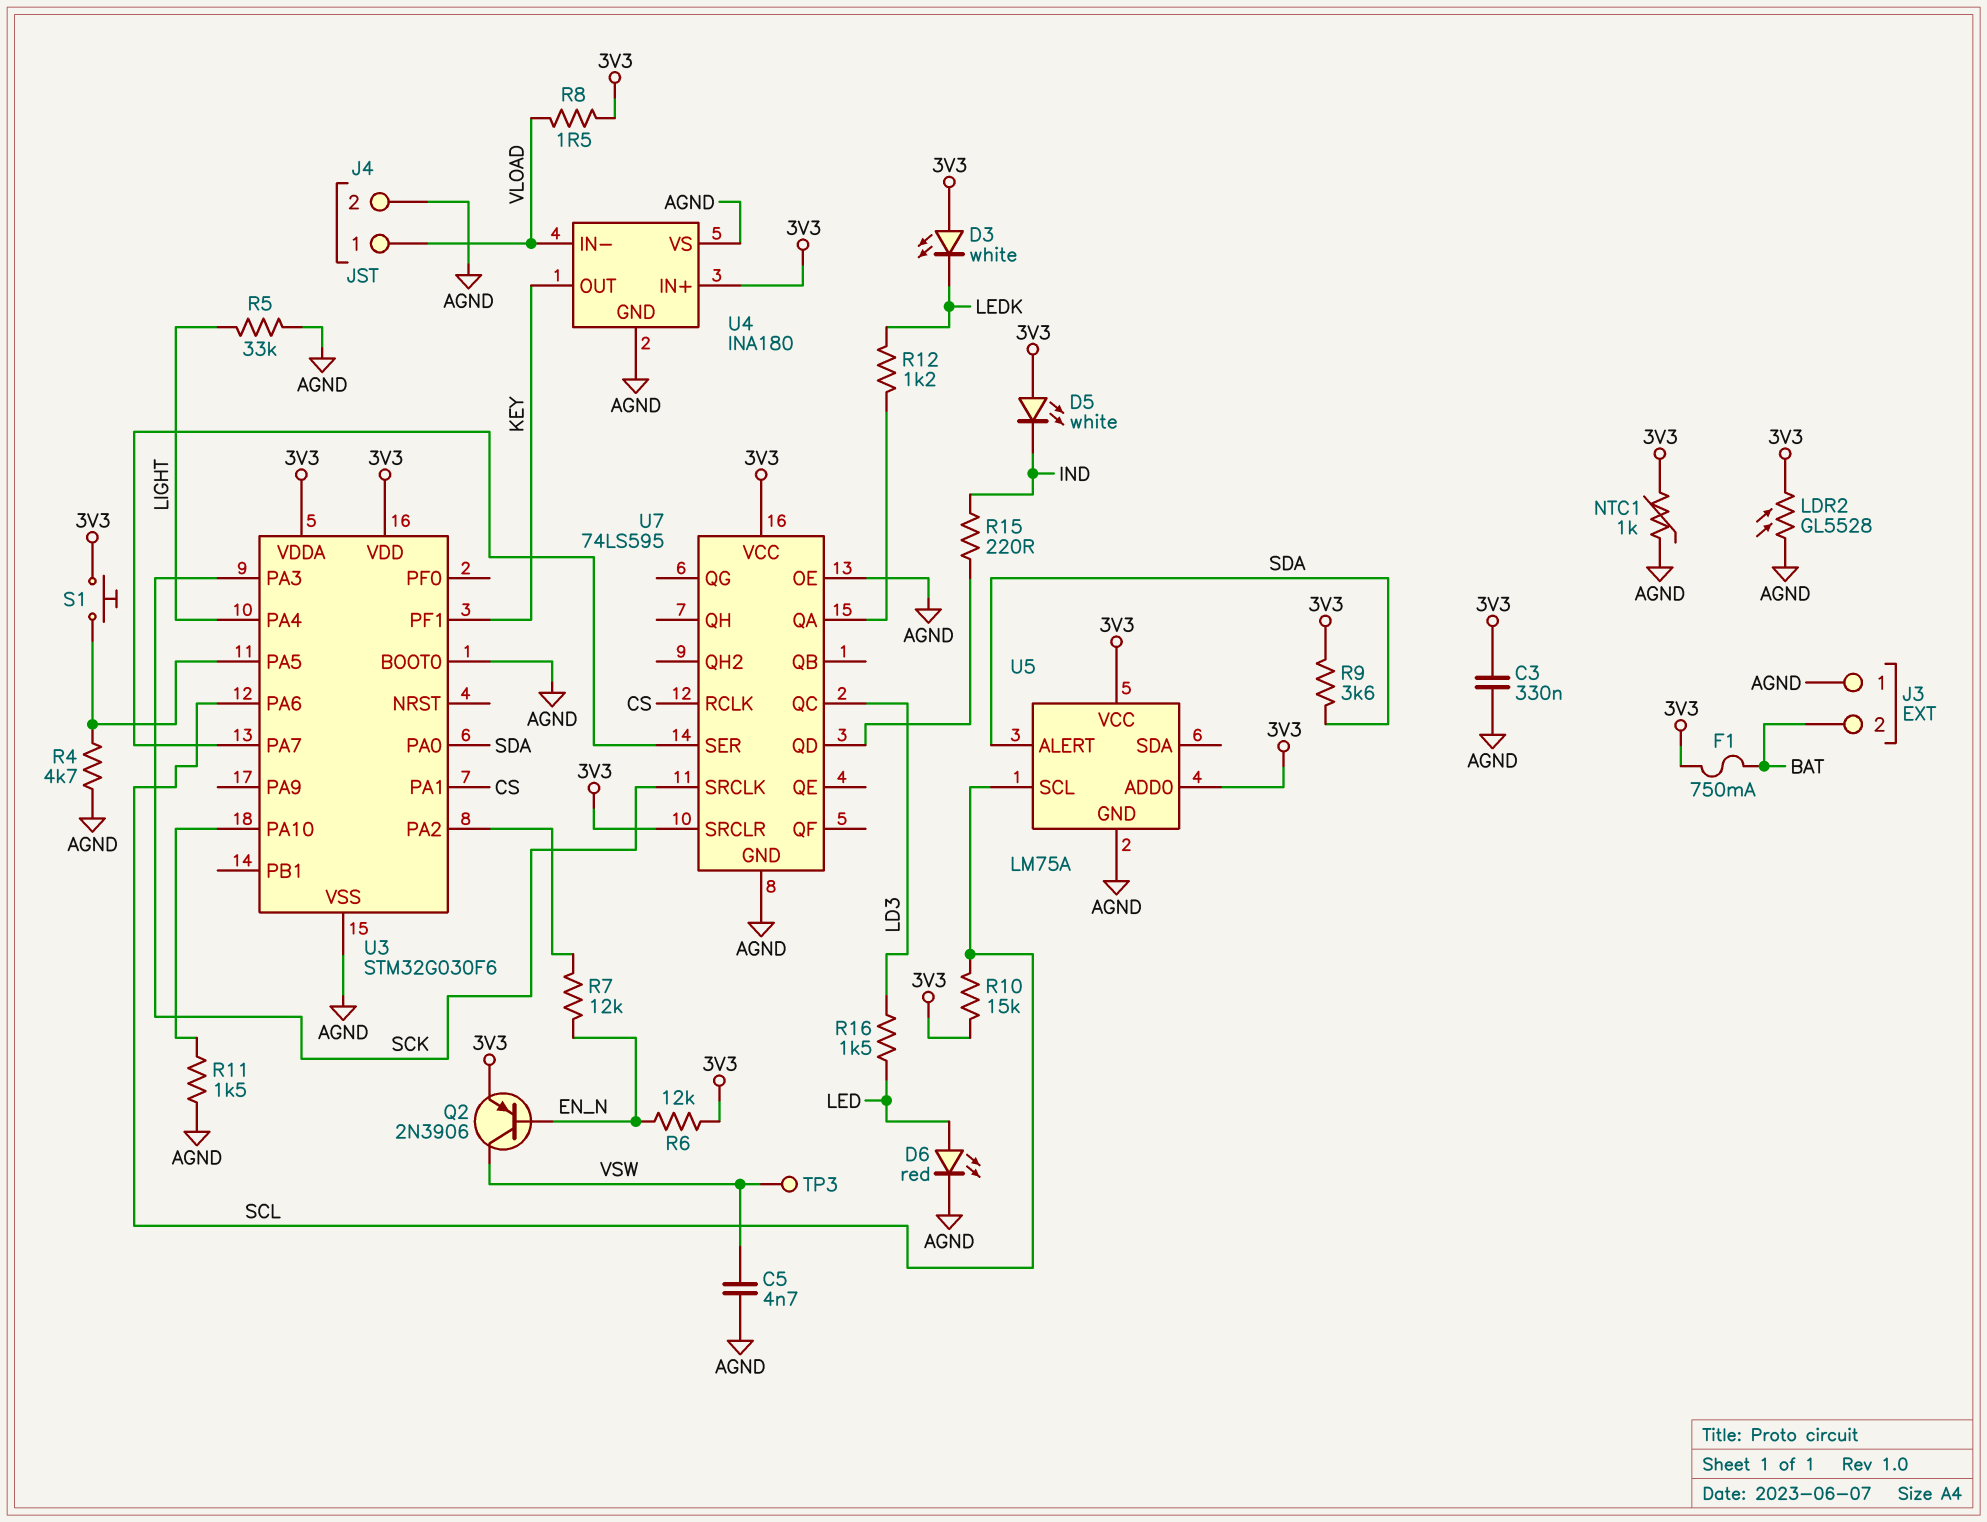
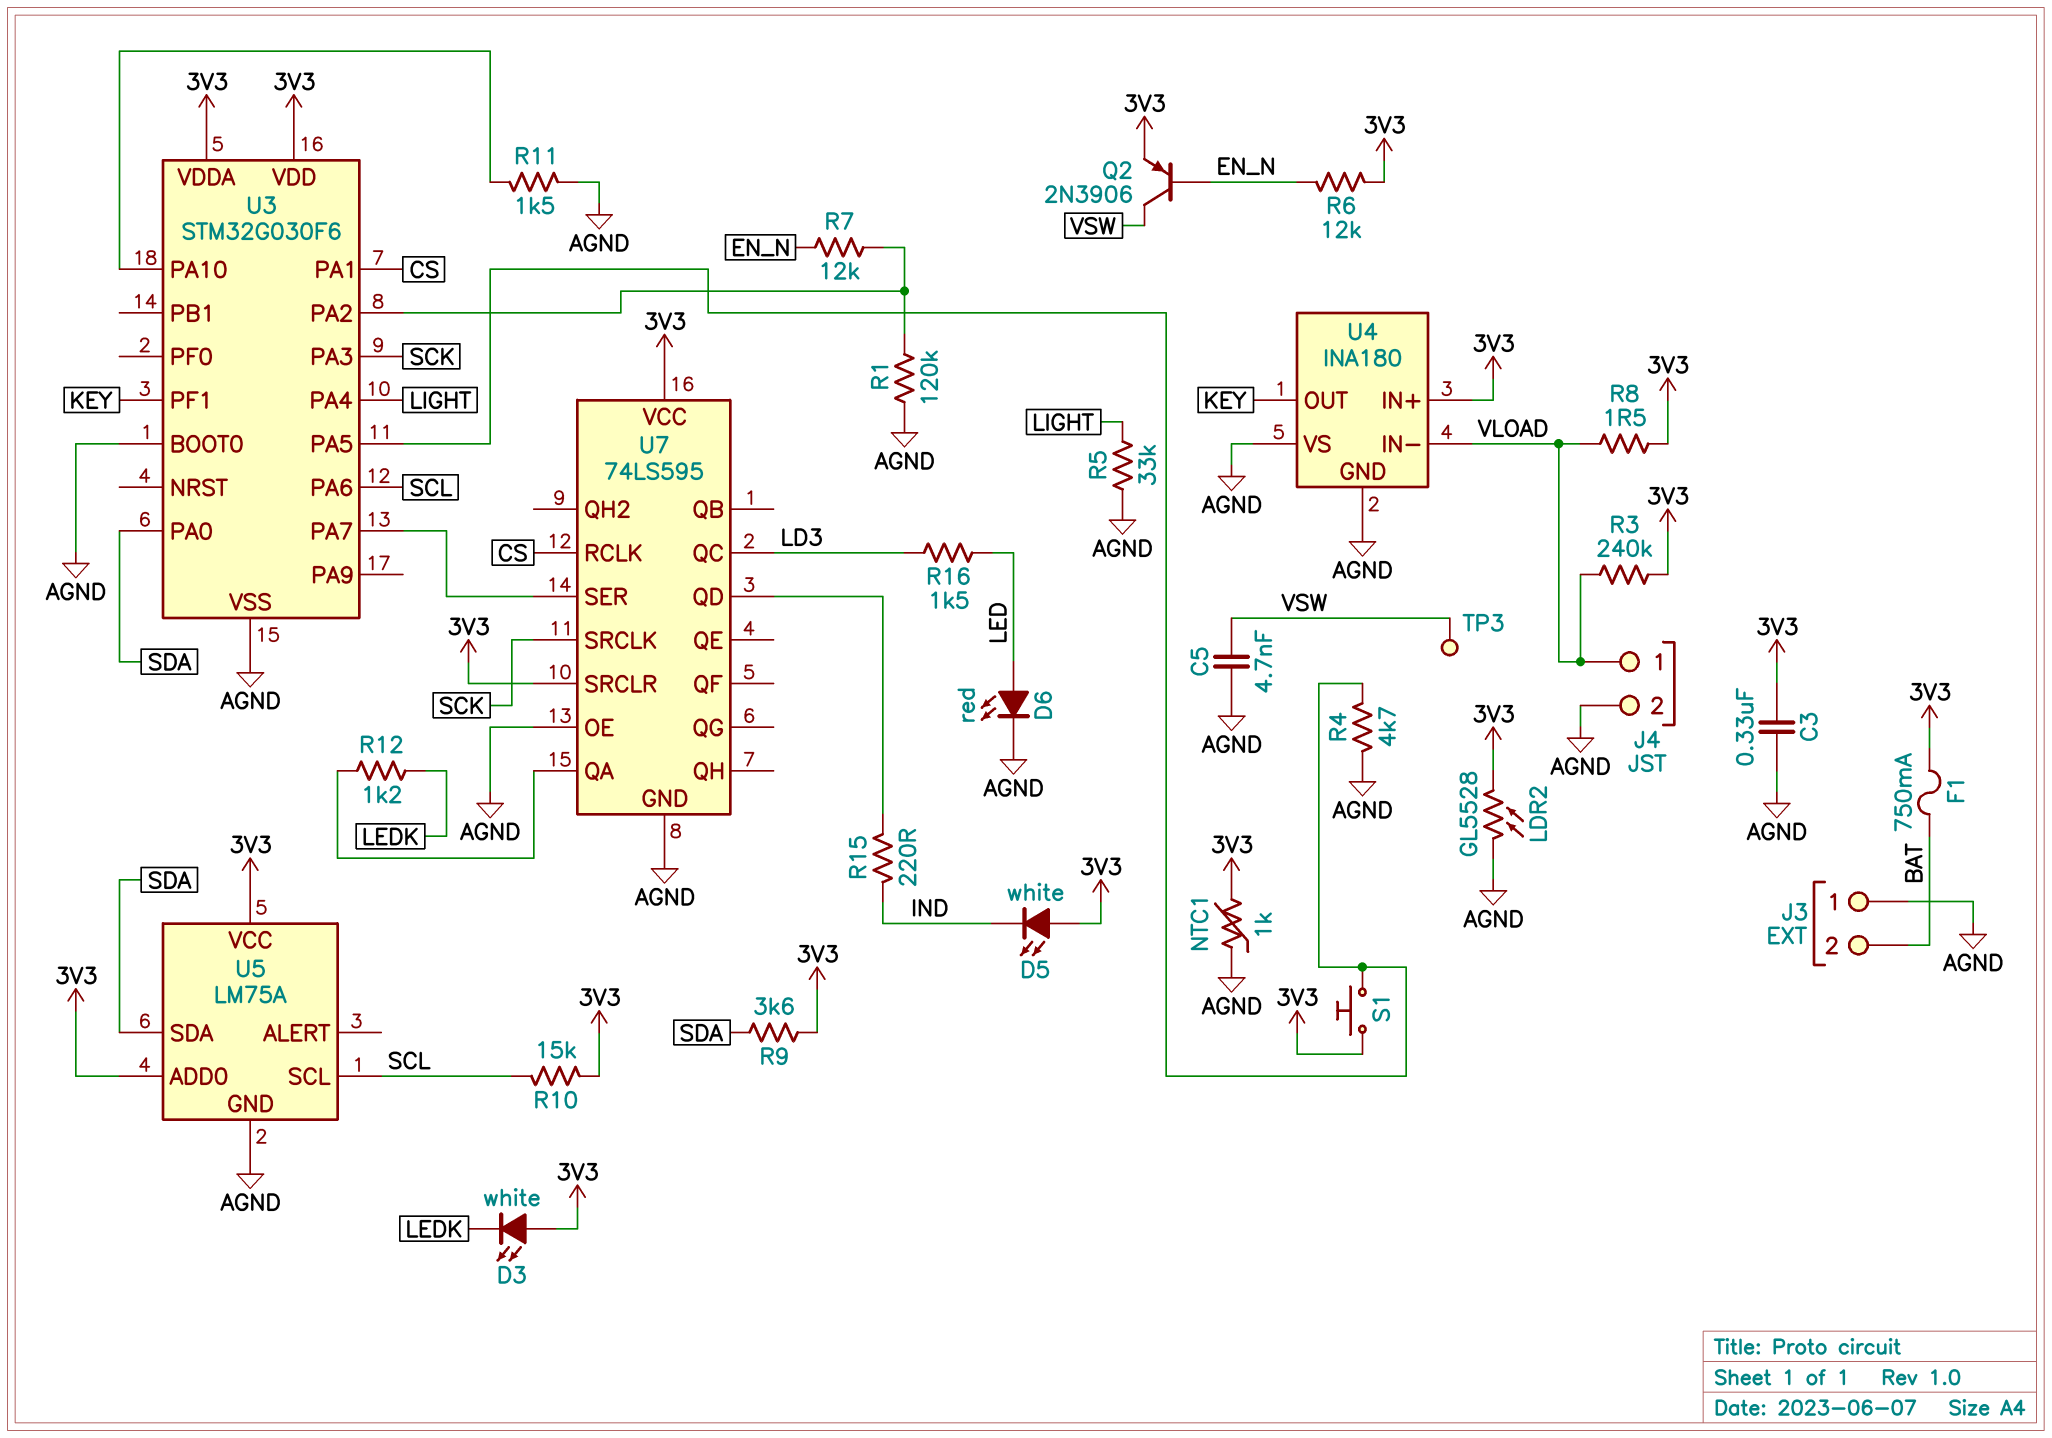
R1: none -> 120k (AGND, U3/PA2)
R3: none -> 240k (3V3, VLOAD)
U5 pin ALERT: SDA -> none
U5 pin SDA: none -> SDA

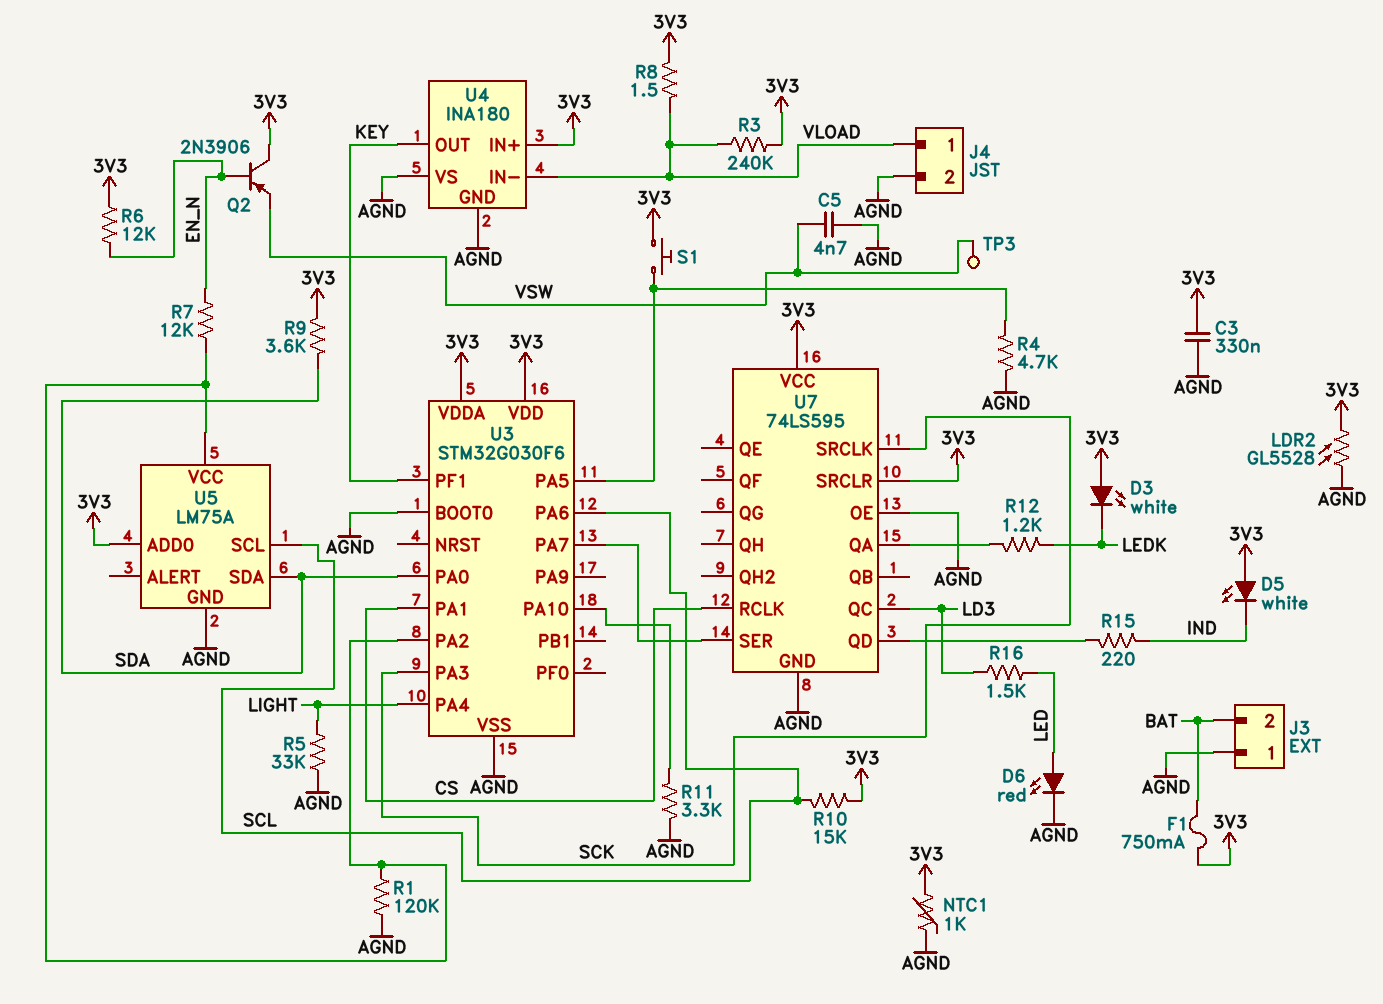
Q2: PNP 2N3906 (B EN_N, C VSW, E 3V3) -> PNP 2N3906 (B EN_N, C 3V3, E VSW)
R11: 1.5k (AGND, U3/PA10) -> 3.3k (AGND, U3/PA10)
U5 pin VCC: 3V3 -> U3/PA2

